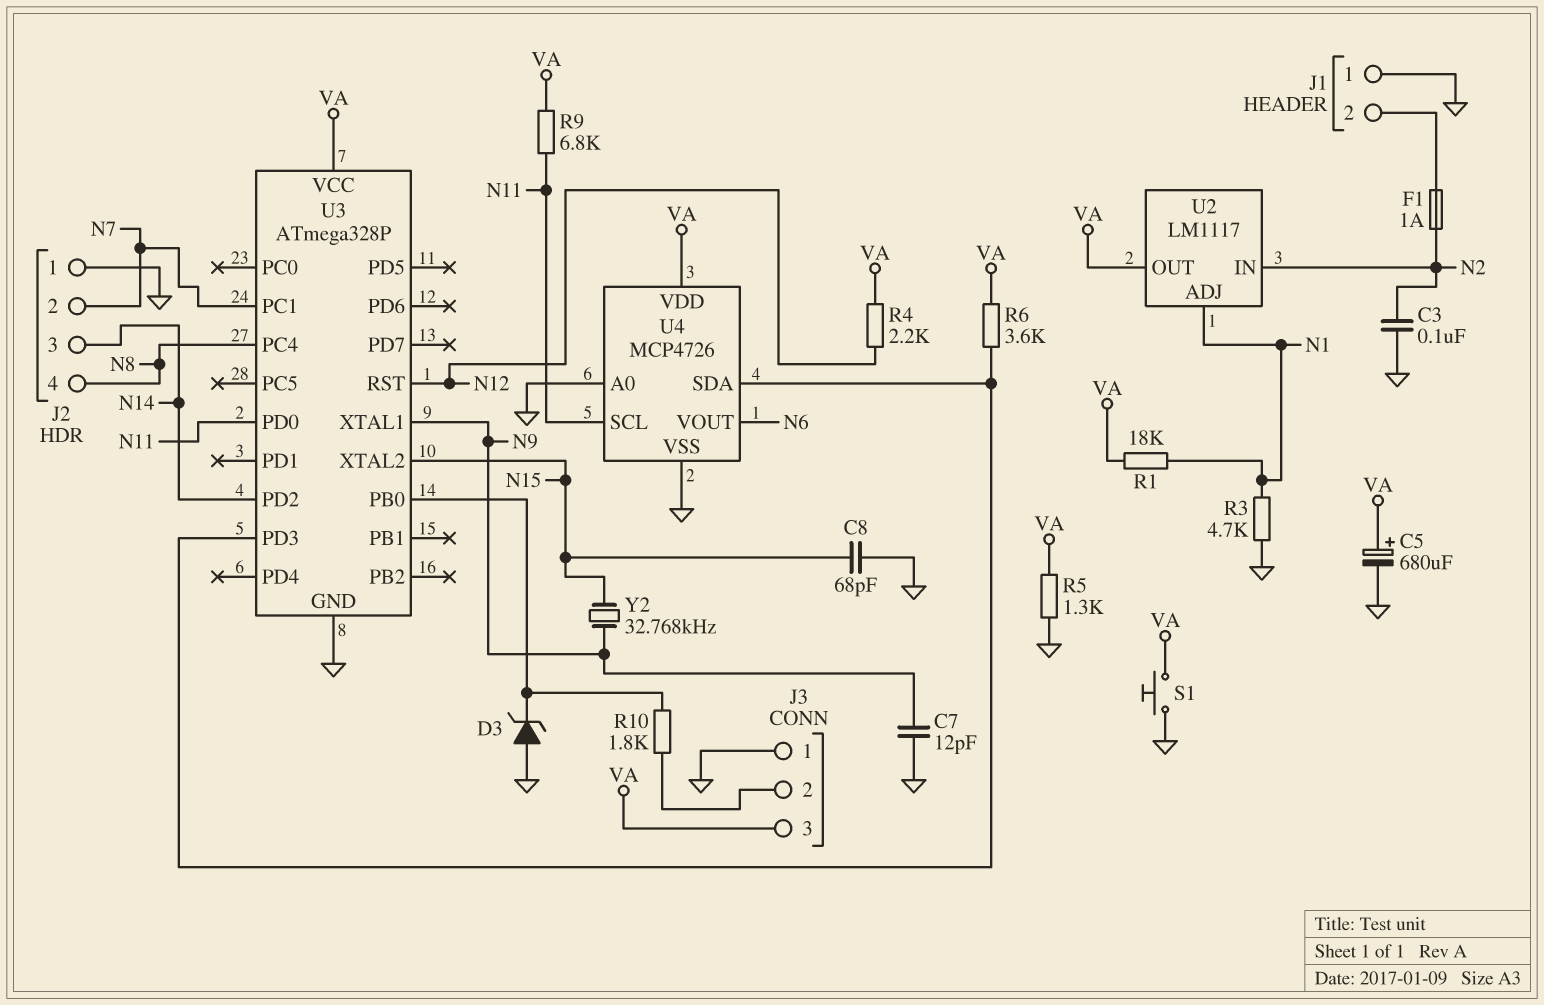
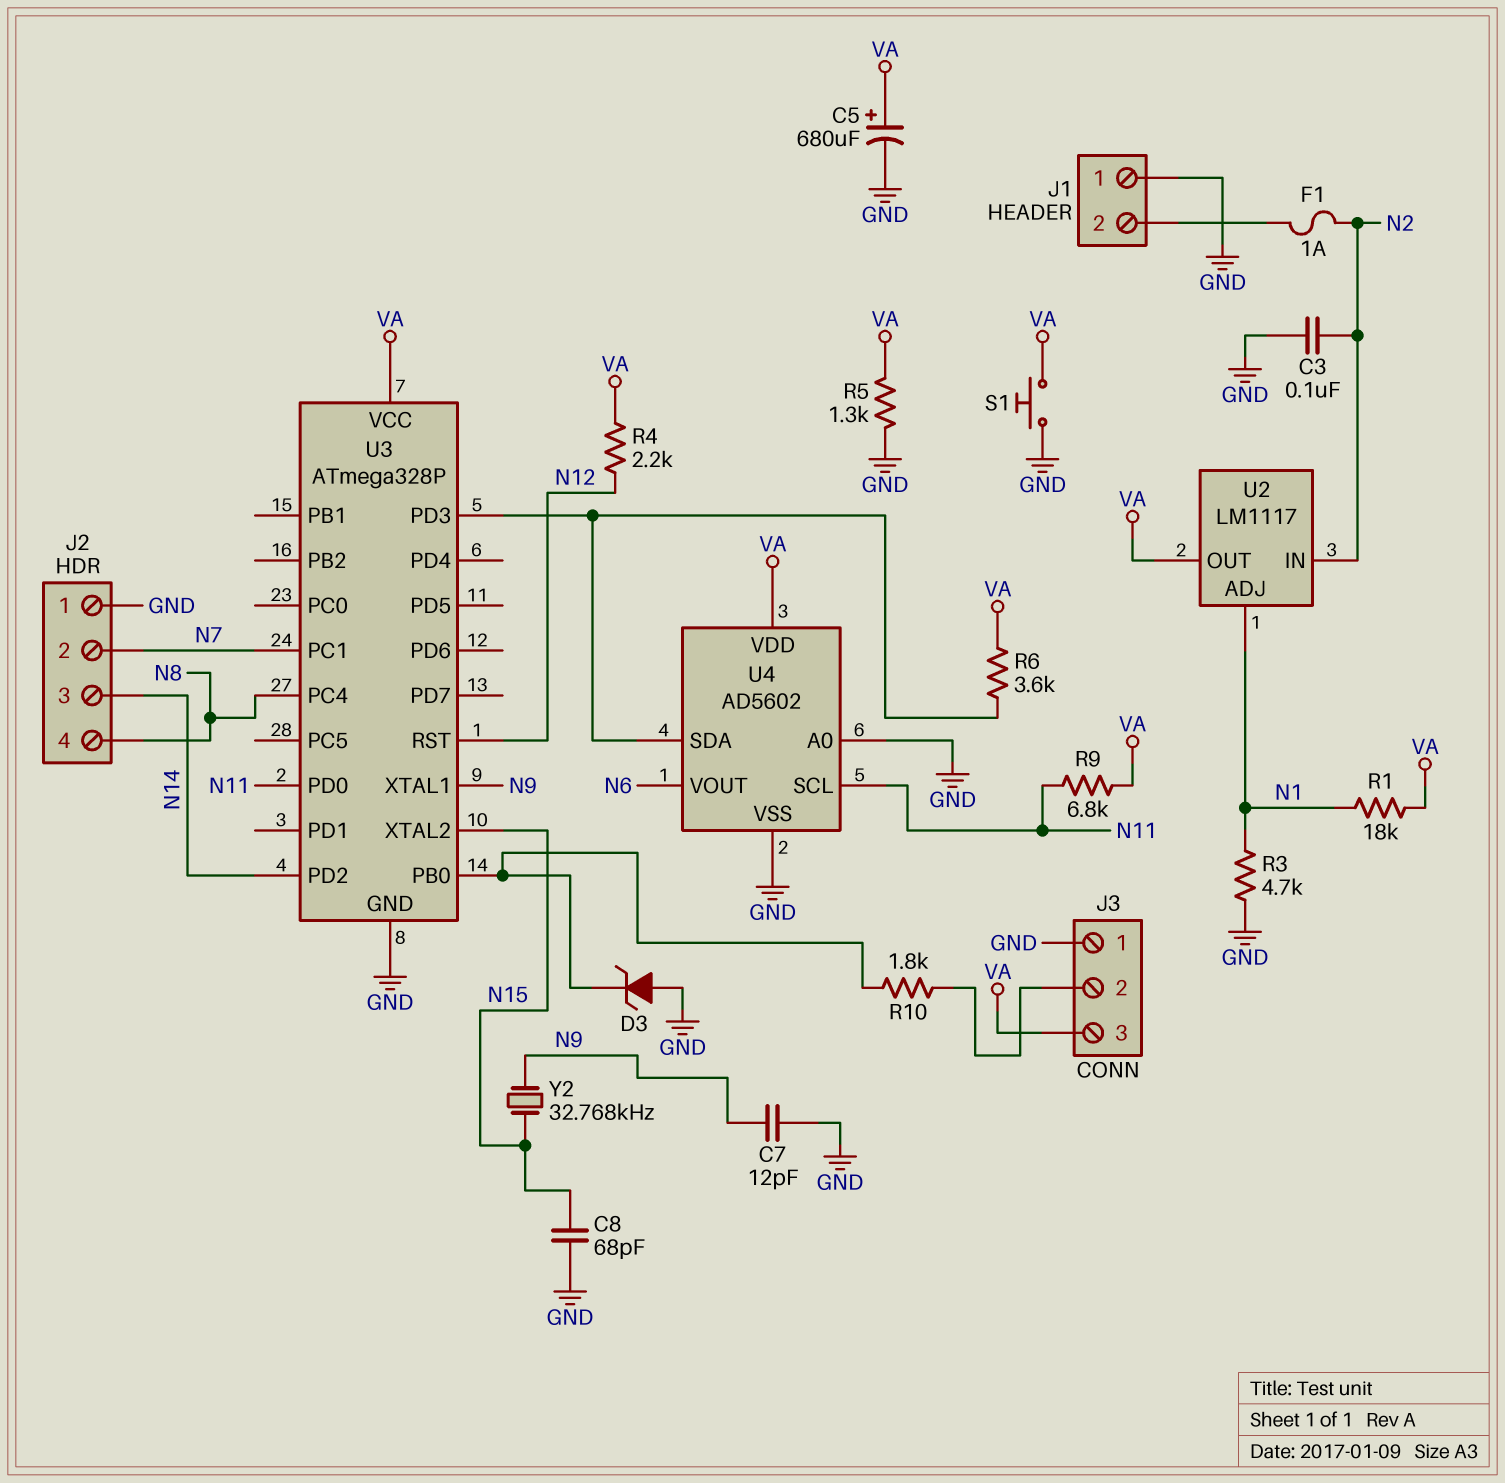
U4: MCP4726 -> AD5602

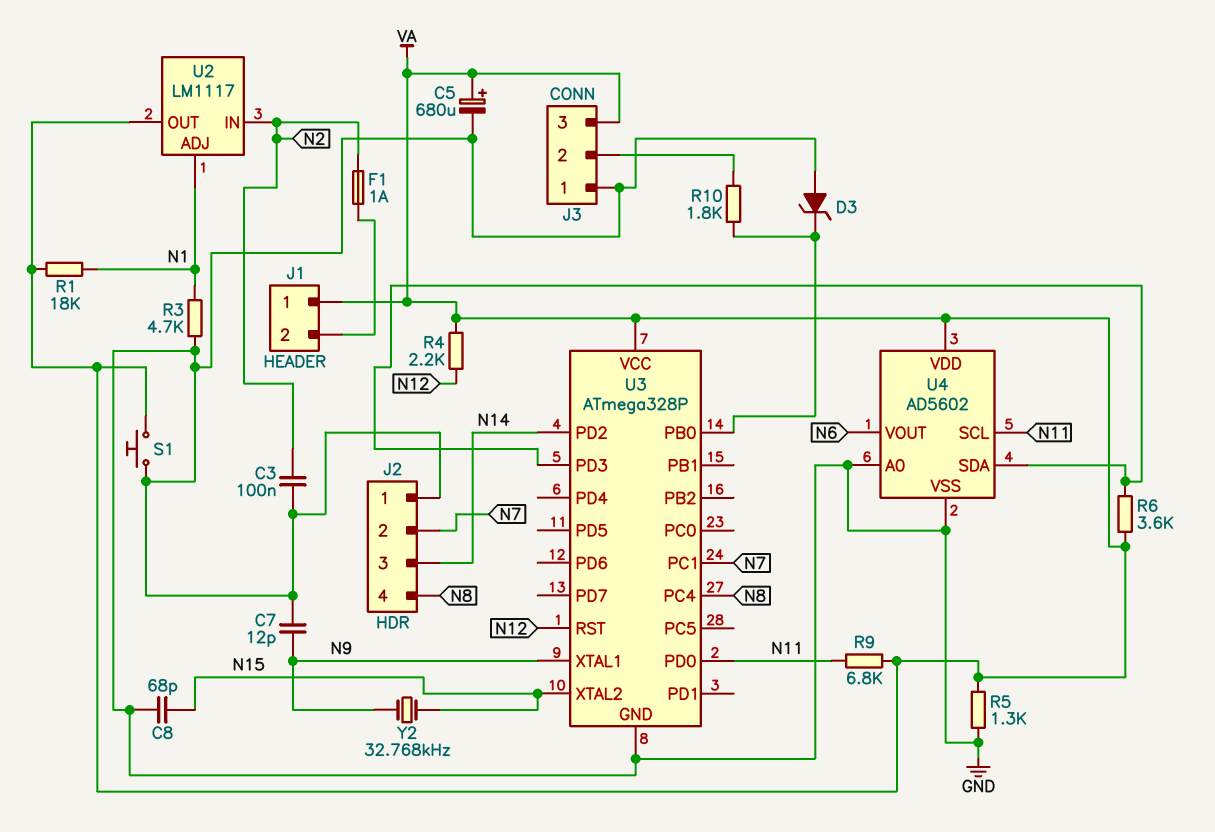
J1 pin 1: GND -> VA

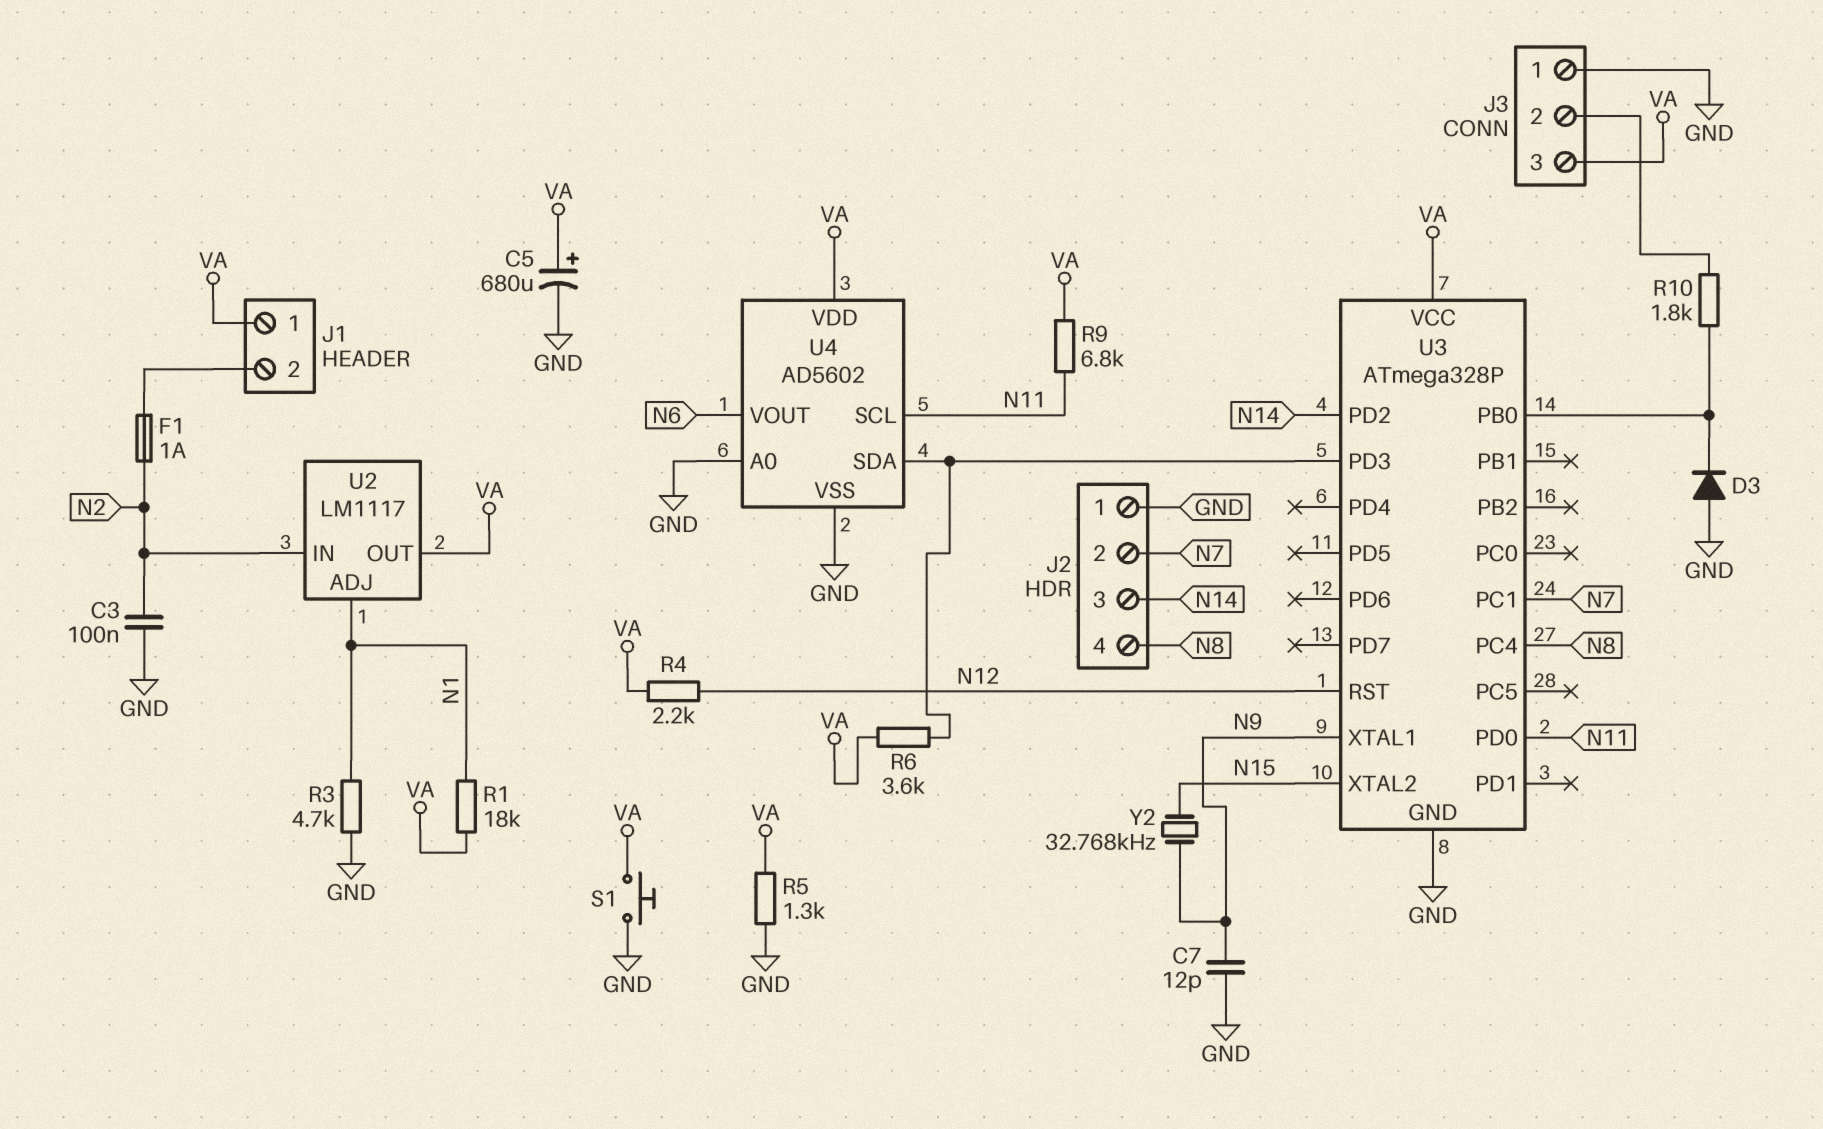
C8: 68pF (GND, N15) -> none
D3: zener (A GND, K U3/PB0) -> diode (A GND, K U3/PB0)

